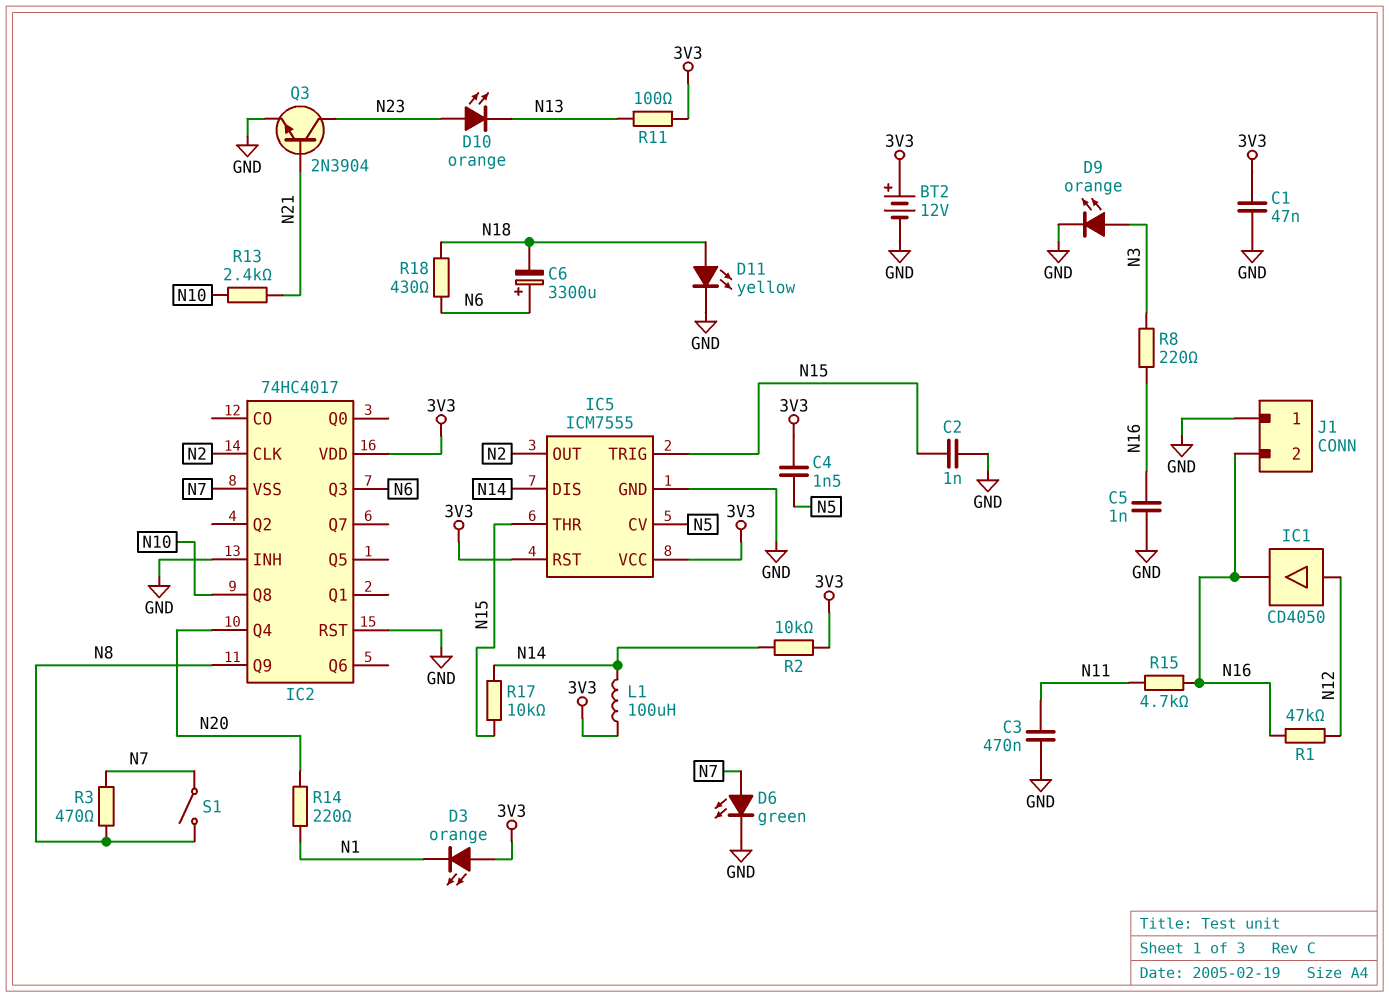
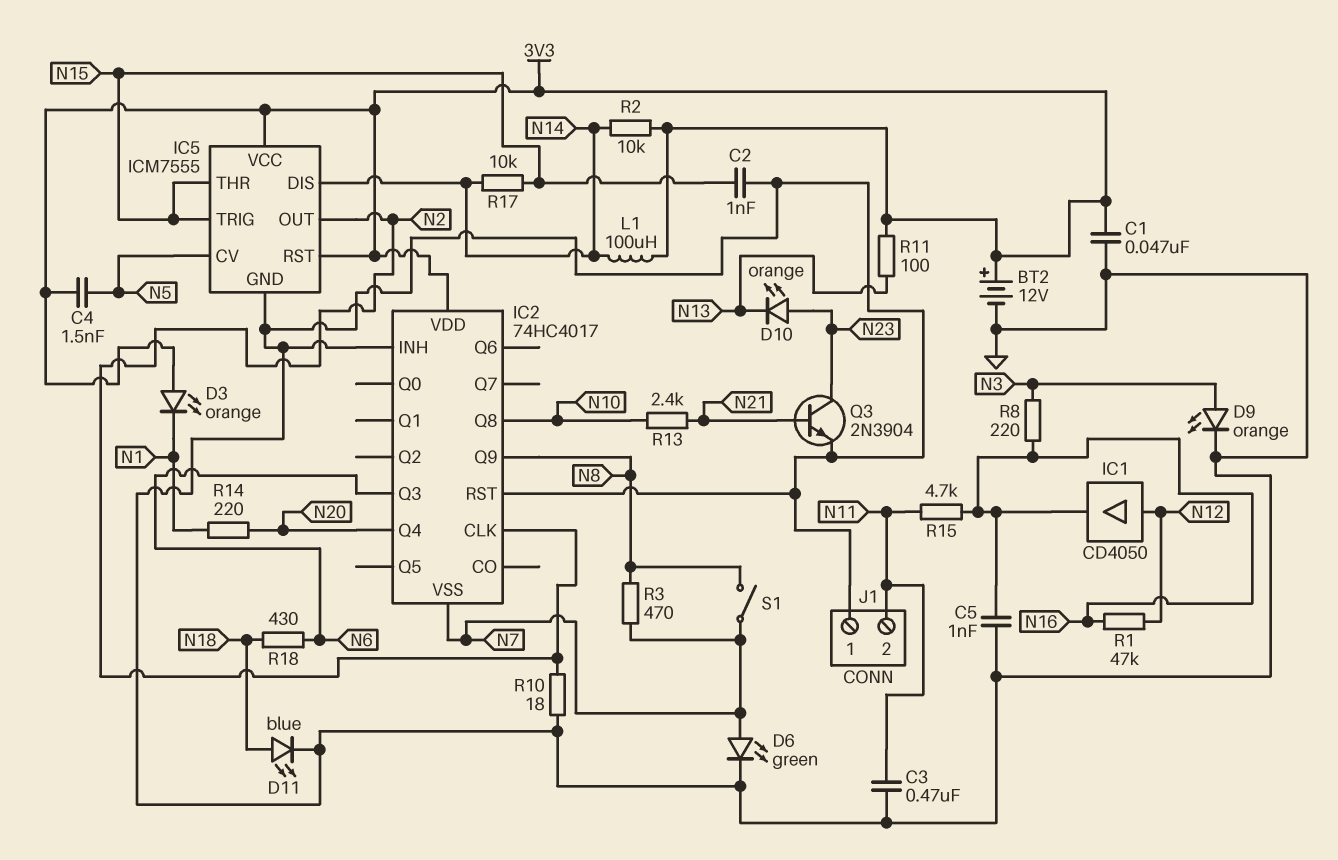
C6: 3300uF (plus N6, minus N18) -> none
D11: LED yellow (A N18, K GND) -> LED blue (A N18, K GND)
J1 pin 2: N16 -> N11
R10: none -> 18 (GND, N2)

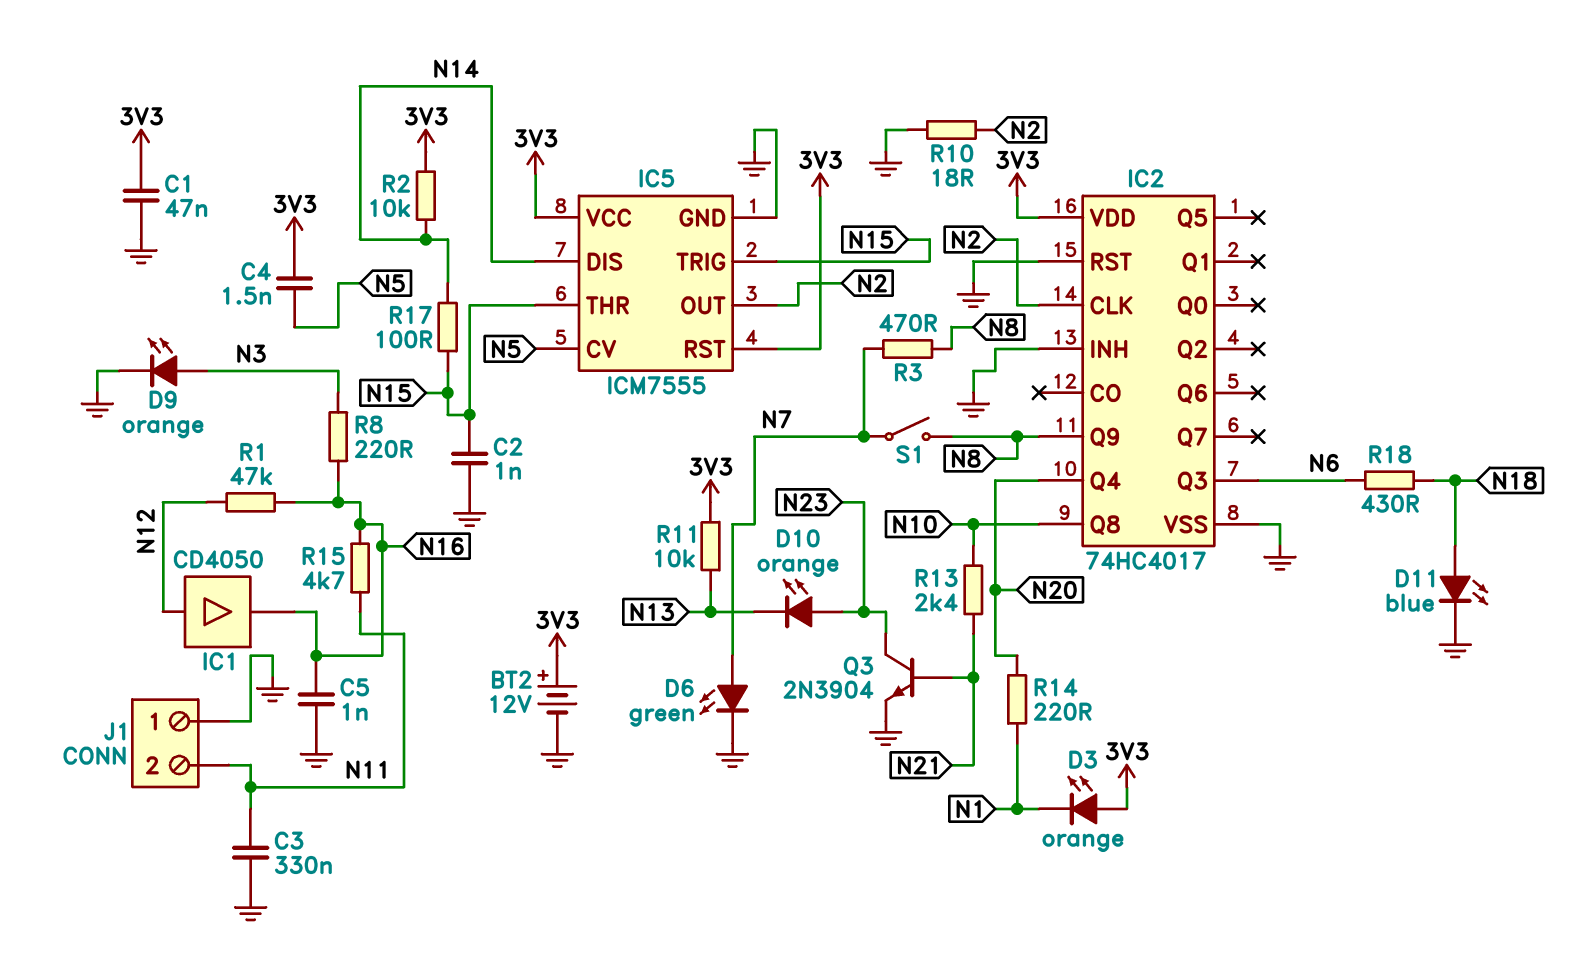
C3: 470nF (GND, N11) -> 330nF (GND, N11)
IC2 pin VSS: N7 -> GND
L1: 100uH (3V3, N14) -> none
R11: 100 (3V3, N13) -> 10k (3V3, N13)
R17: 10k (N14, N15) -> 100 (N14, N15)

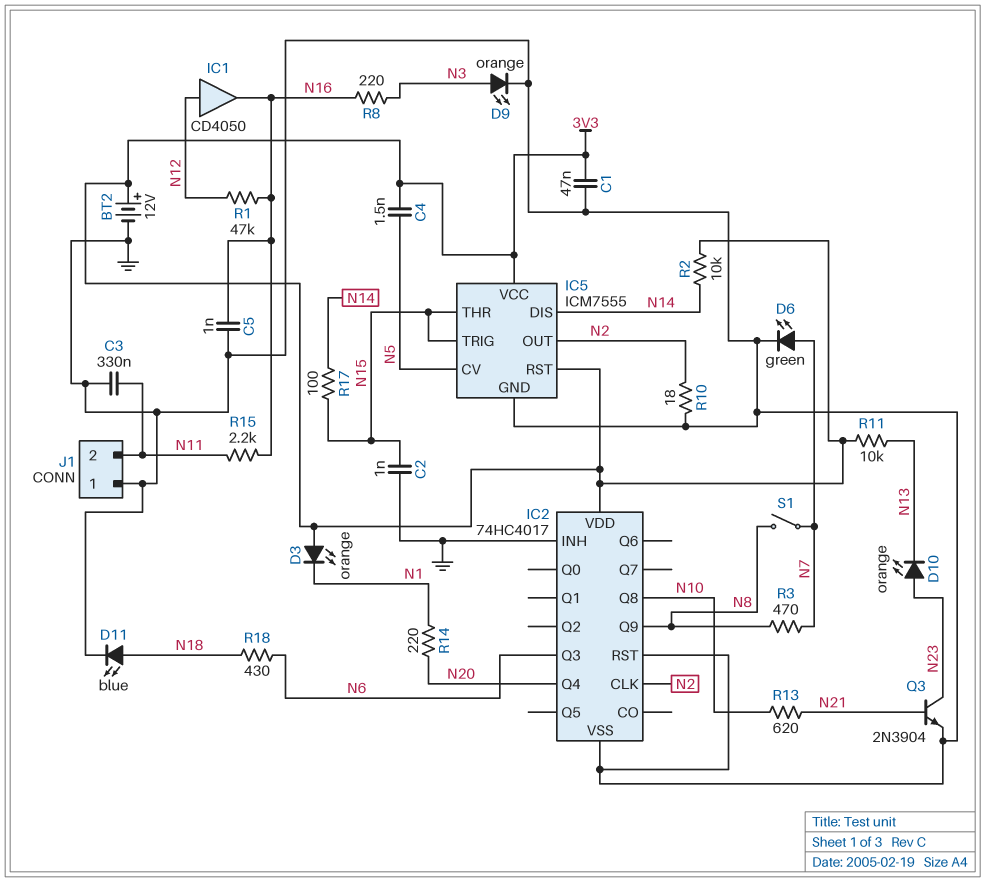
R13: 2.4k (N10, N21) -> 620 (N10, N21)
R15: 4.7k (N11, N16) -> 2.2k (N11, N16)

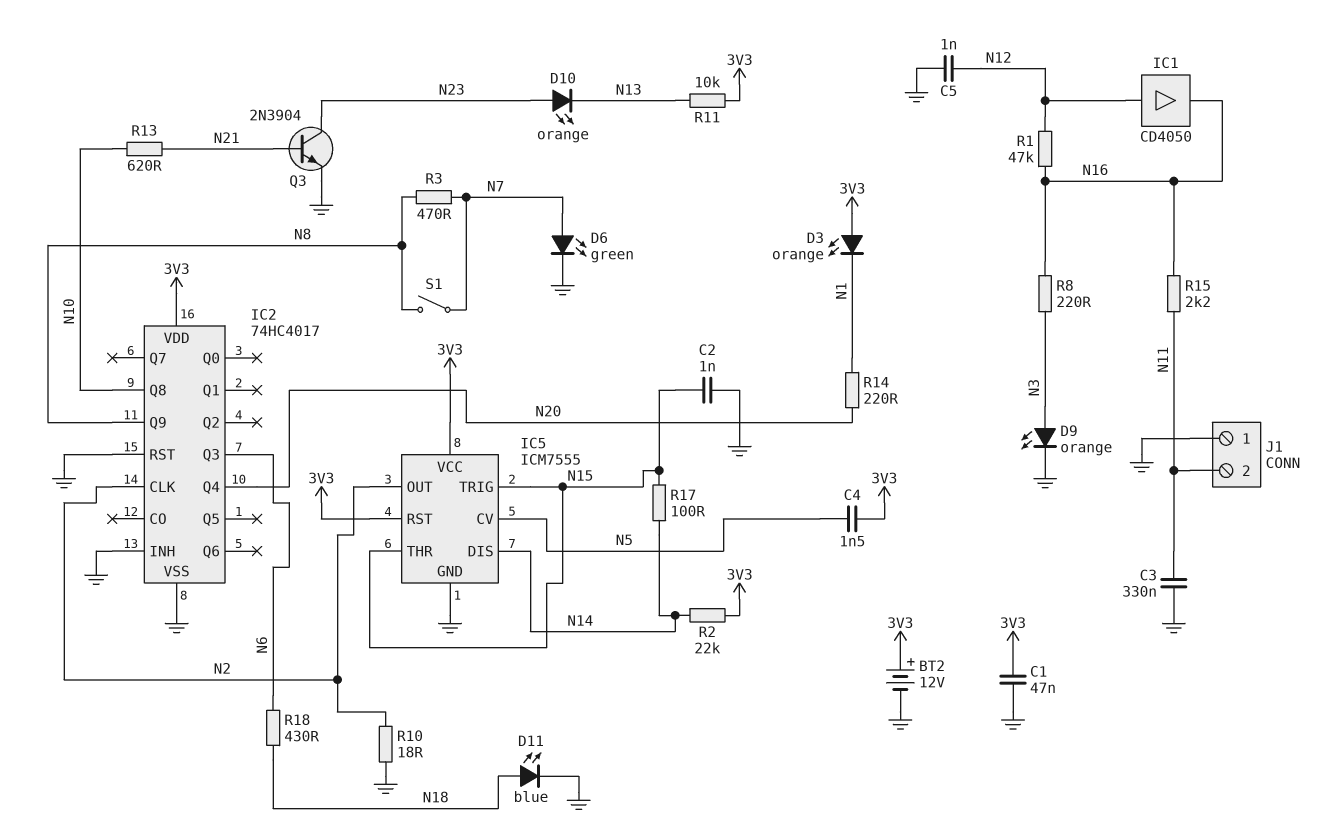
C5: 1nF (GND, N16) -> 1nF (GND, N12)
R2: 10k (3V3, N14) -> 22k (3V3, N14)

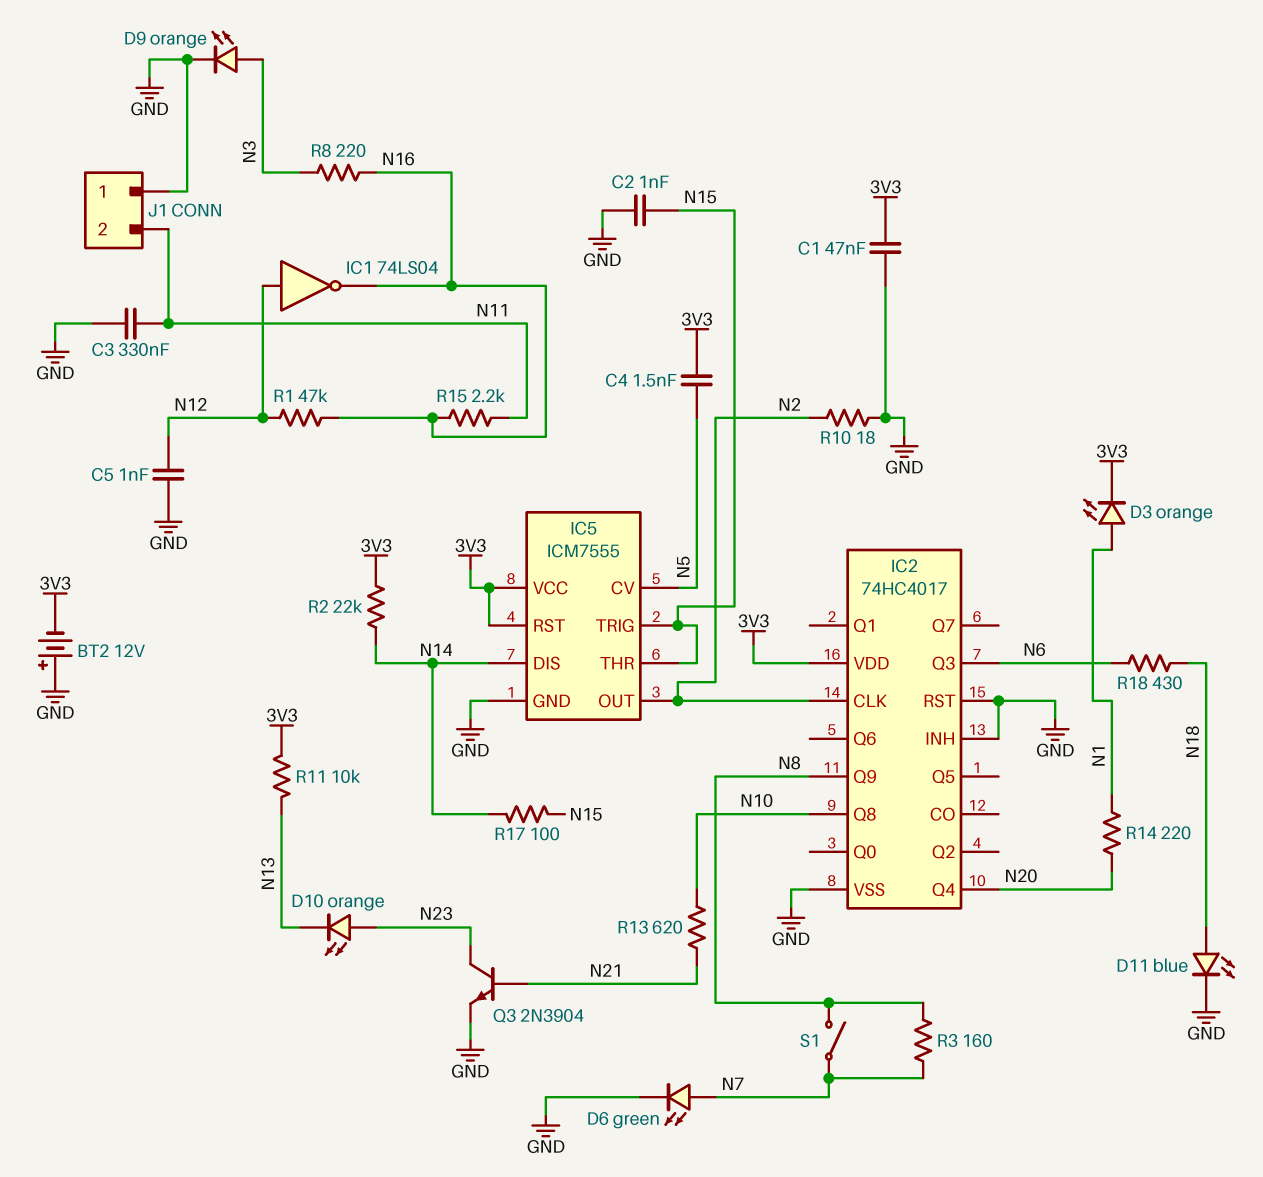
BT2: 12V (plus 3V3, minus GND) -> 12V (plus GND, minus 3V3)
D3: LED orange (A 3V3, K N1) -> LED orange (A N1, K 3V3)
IC1: buffer CD4050 (in N12, out N16) -> NOT 74LS04 (in N12, out N16)
R3: 470 (N7, N8) -> 160 (N7, N8)

